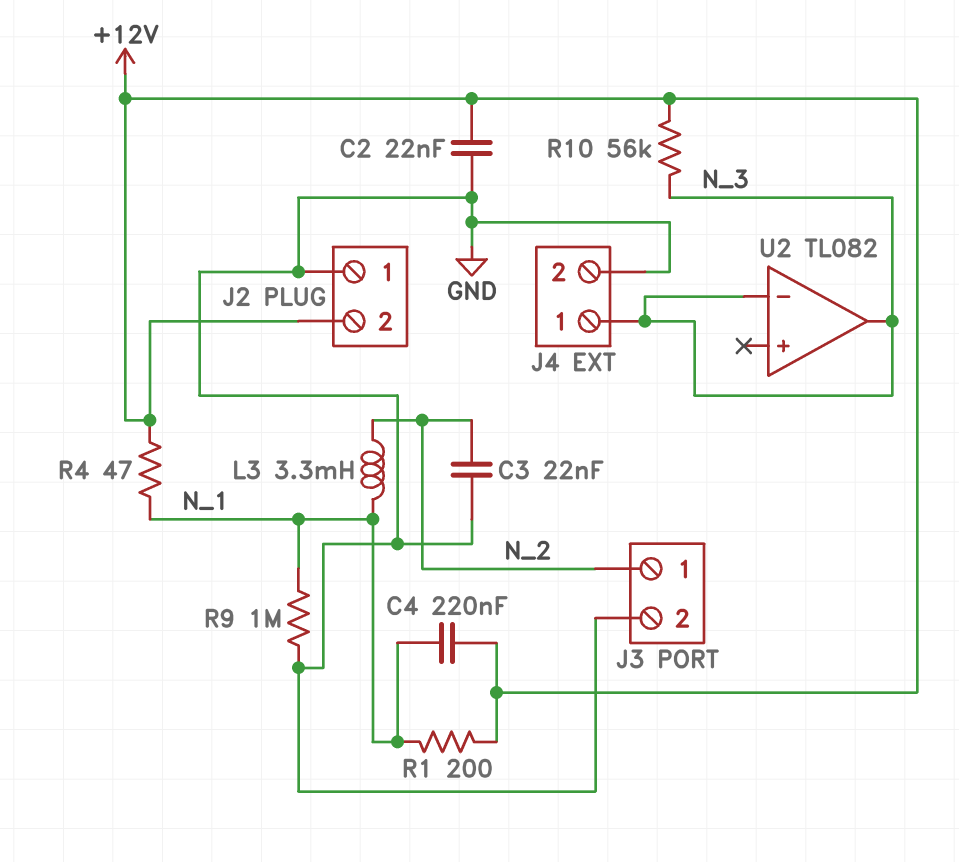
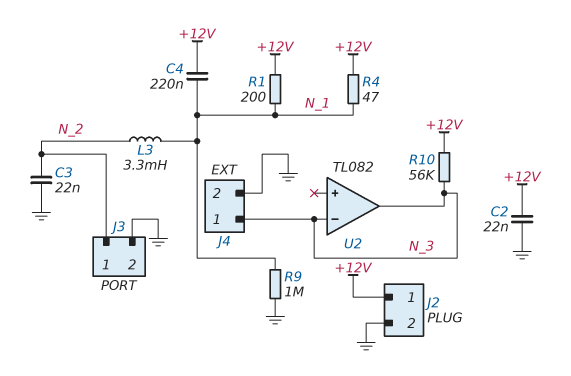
J2 pin 1: GND -> +12V
J2 pin 2: +12V -> GND

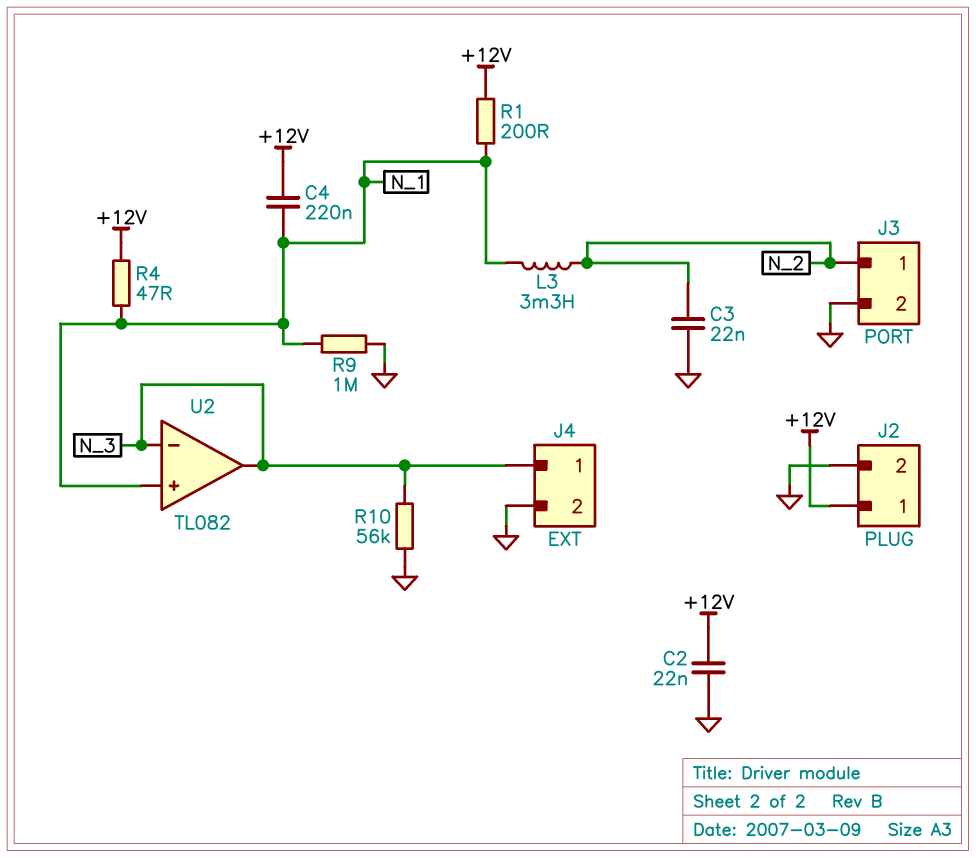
R10: 56k (+12V, N_3) -> 56k (GND, N_3)
U2 pin in+: none -> N_1

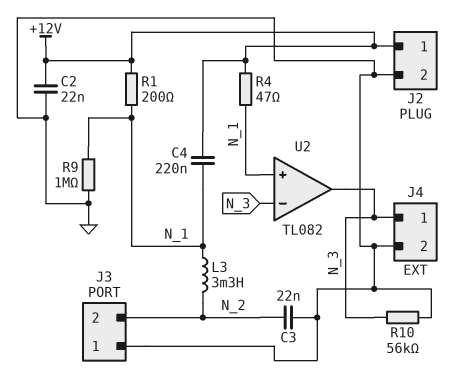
J3 pin 1: N_2 -> GND
J3 pin 2: GND -> N_2

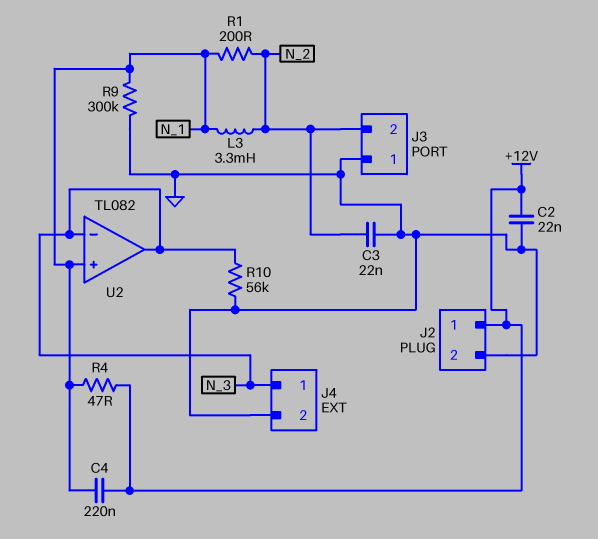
R1: 200 (+12V, N_1) -> 200 (N_1, N_2)
R9: 1M (GND, N_1) -> 300k (GND, N_1)

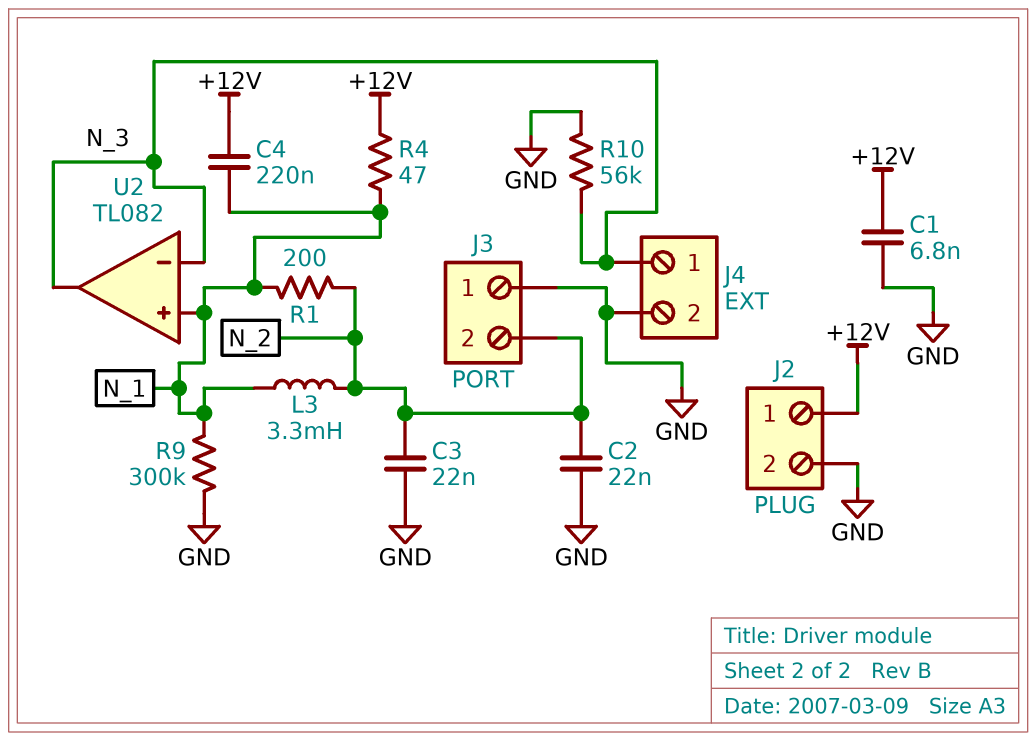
C1: none -> 6.8nF (+12V, GND)
C2: 22nF (+12V, GND) -> 22nF (GND, N_2)

